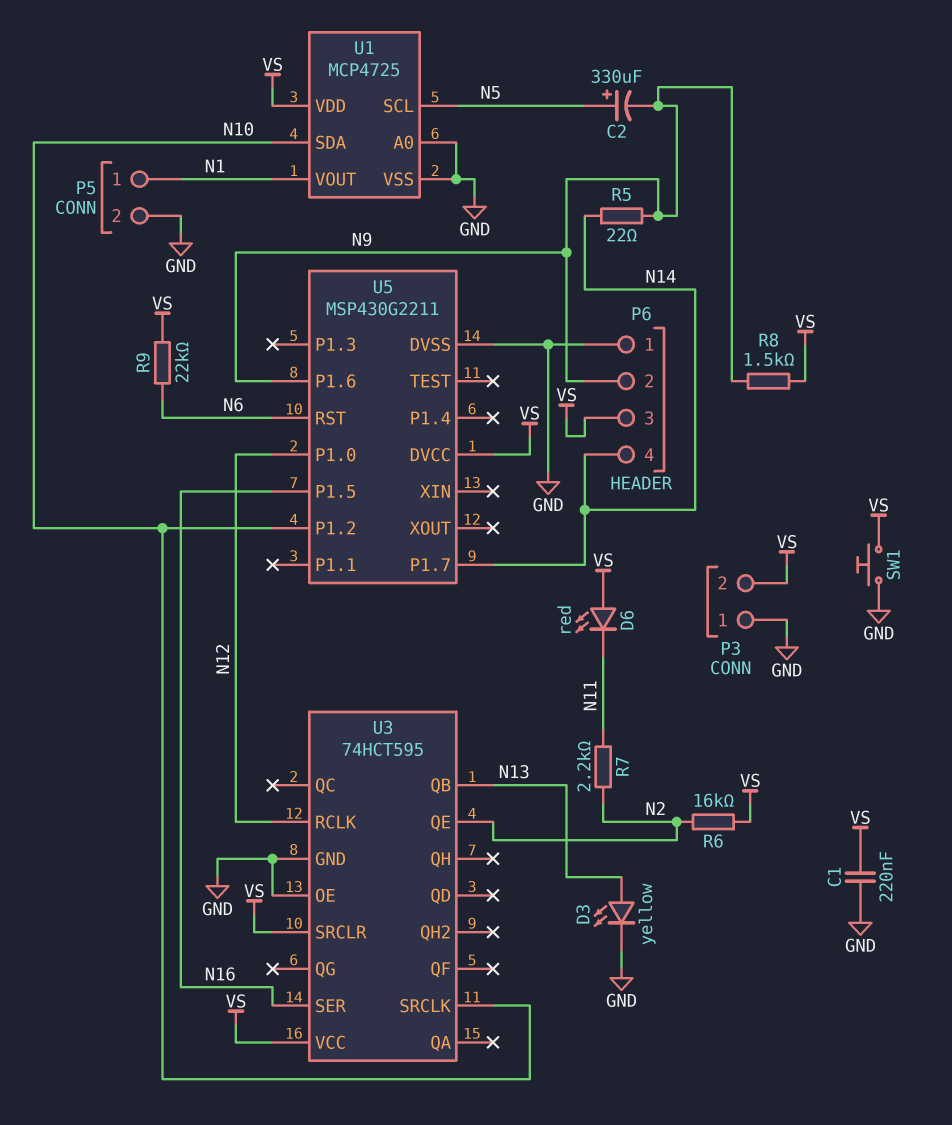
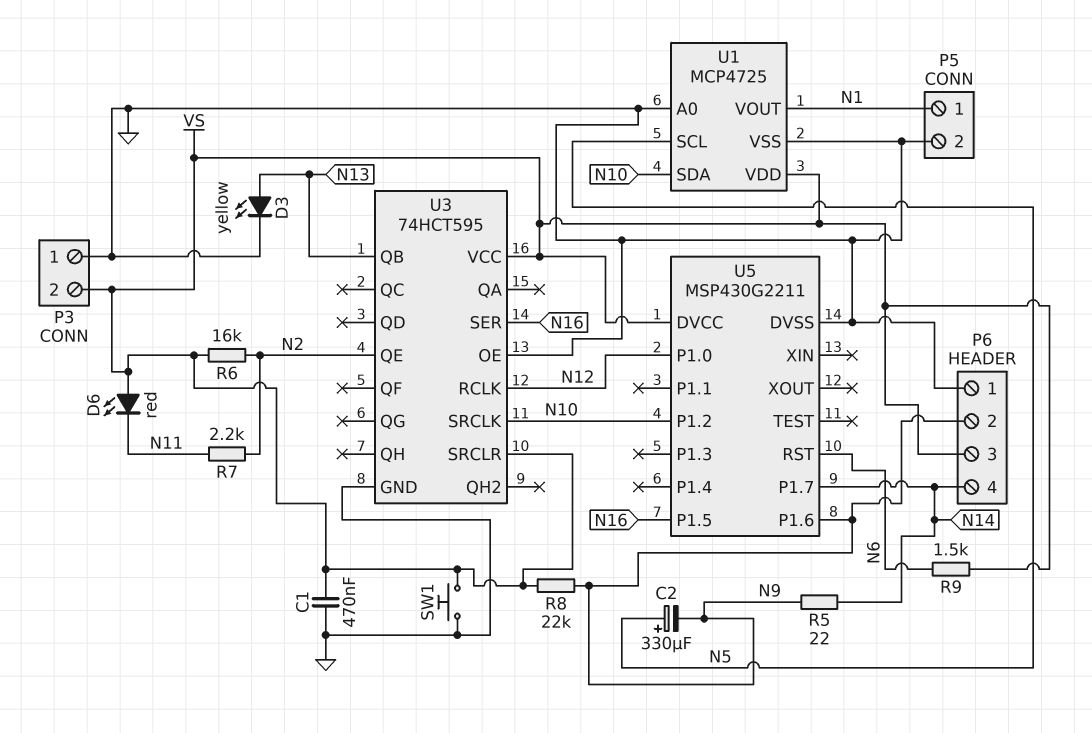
C1: 220nF (GND, VS) -> 470nF (GND, VS)
R8: 1.5k (N9, VS) -> 22k (N9, VS)
R9: 22k (N6, VS) -> 1.5k (N6, VS)

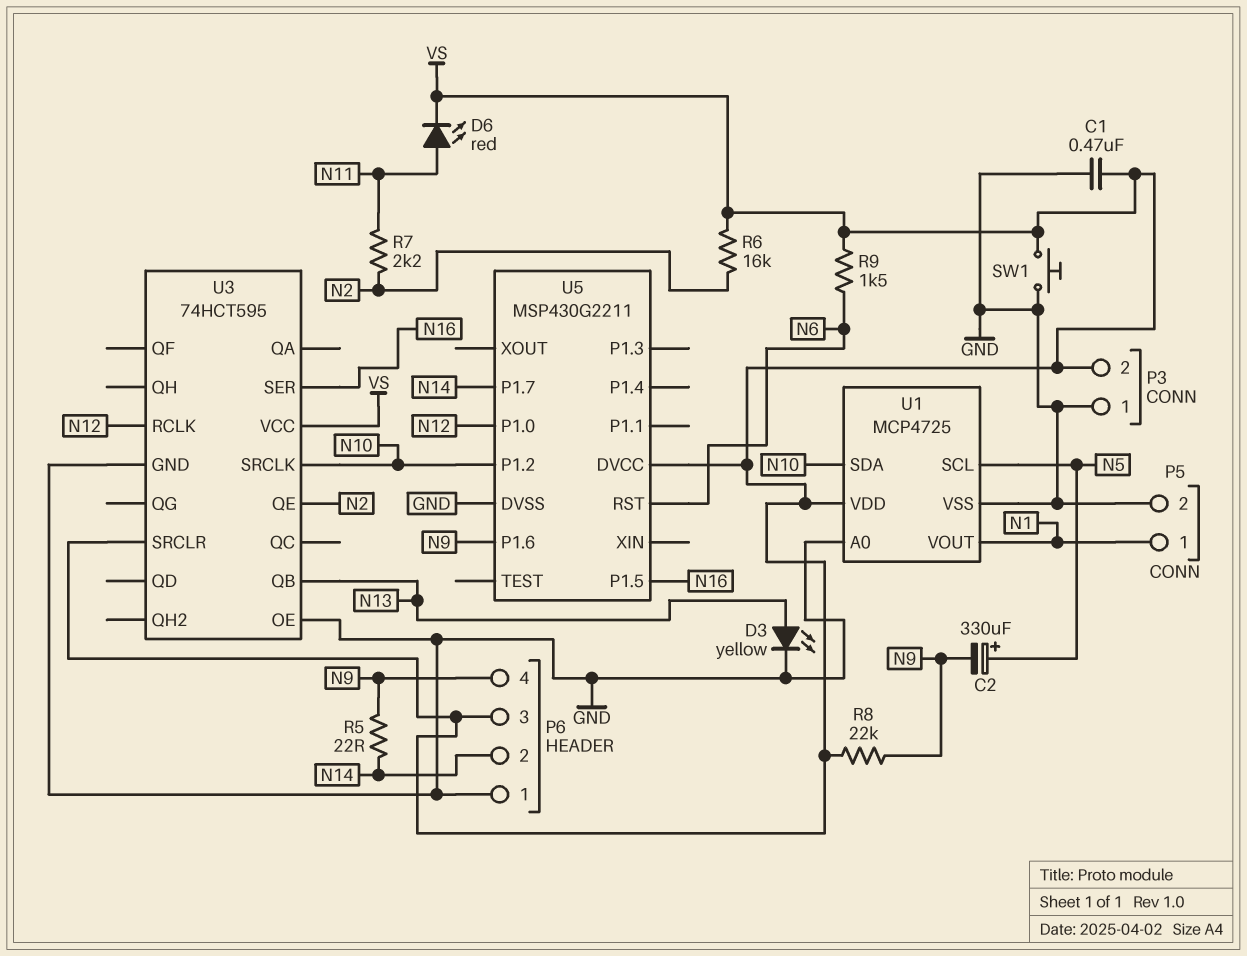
D6: LED red (A VS, K N11) -> LED red (A N11, K VS)
P6 pin 2: N9 -> N14
P6 pin 4: N14 -> N9

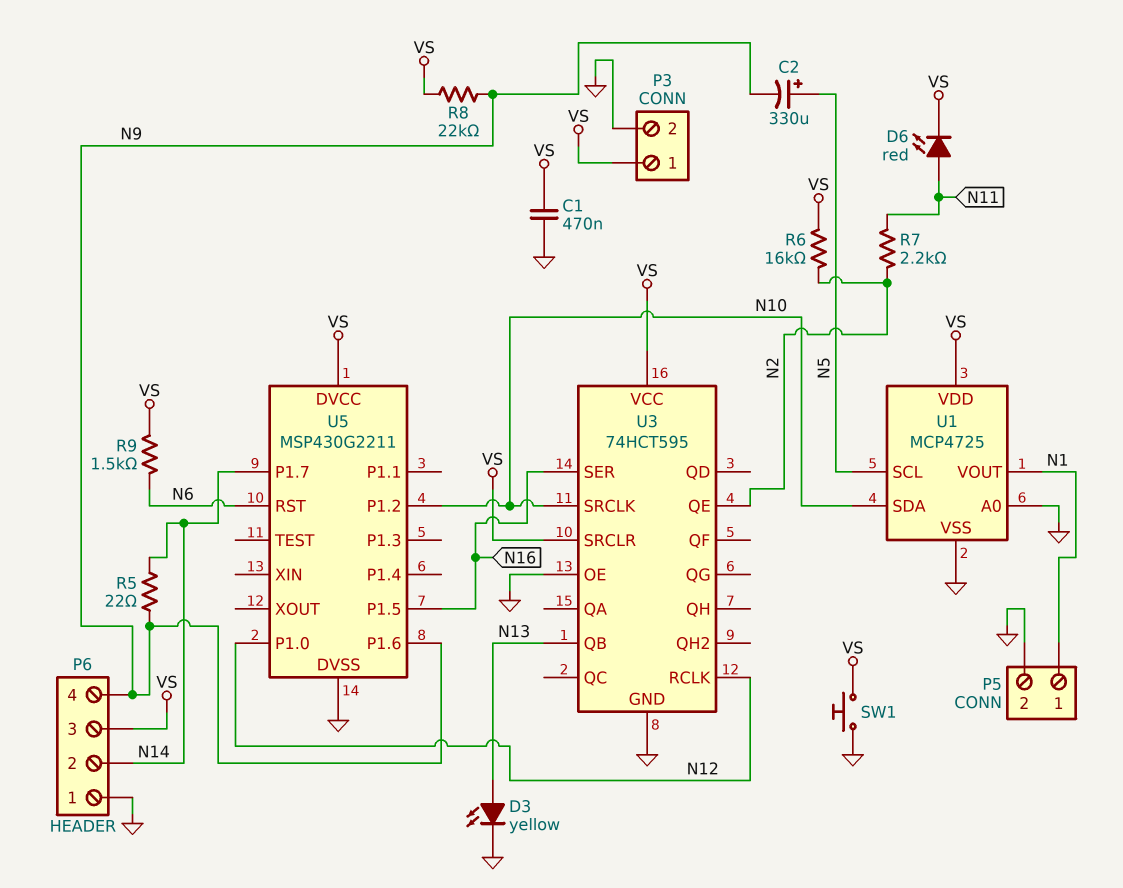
P3 pin 1: GND -> VS
P3 pin 2: VS -> GND

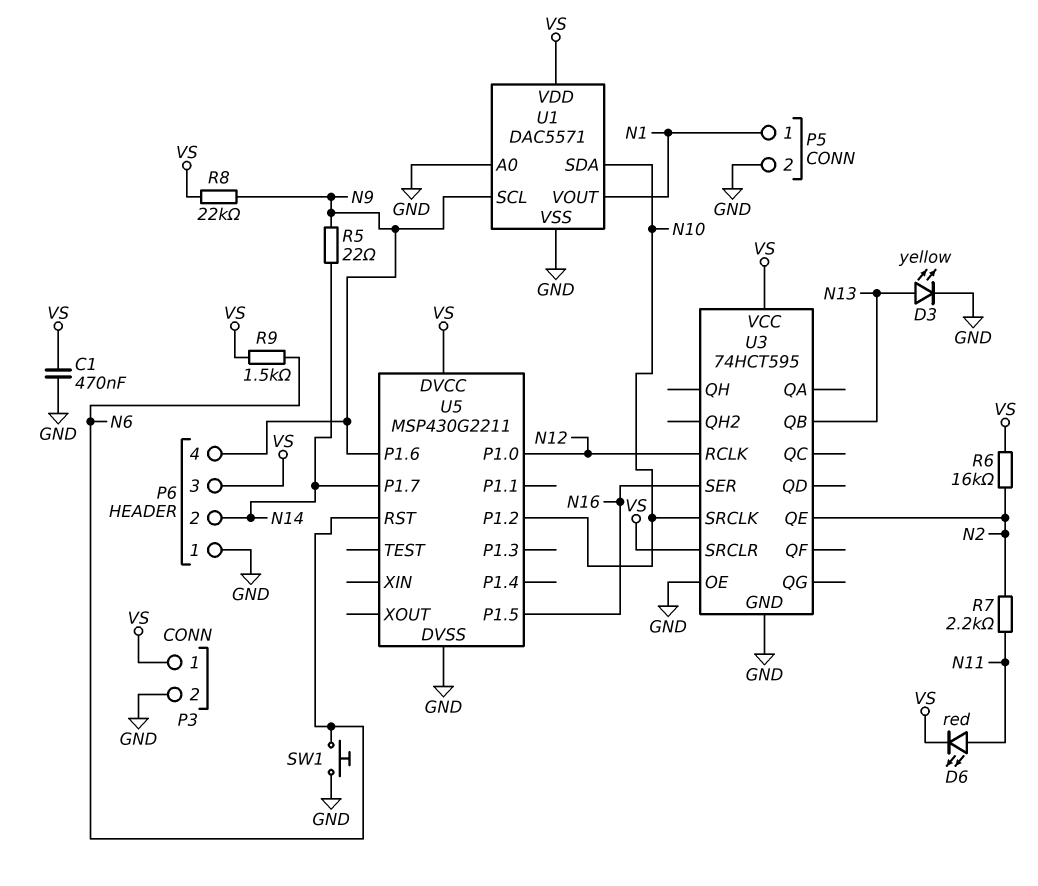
C2: 330uF (plus N5, minus N9) -> none
SW1: button (GND, VS) -> button (GND, N6)
U1: MCP4725 -> DAC5571
U1 pin SCL: N5 -> N9

